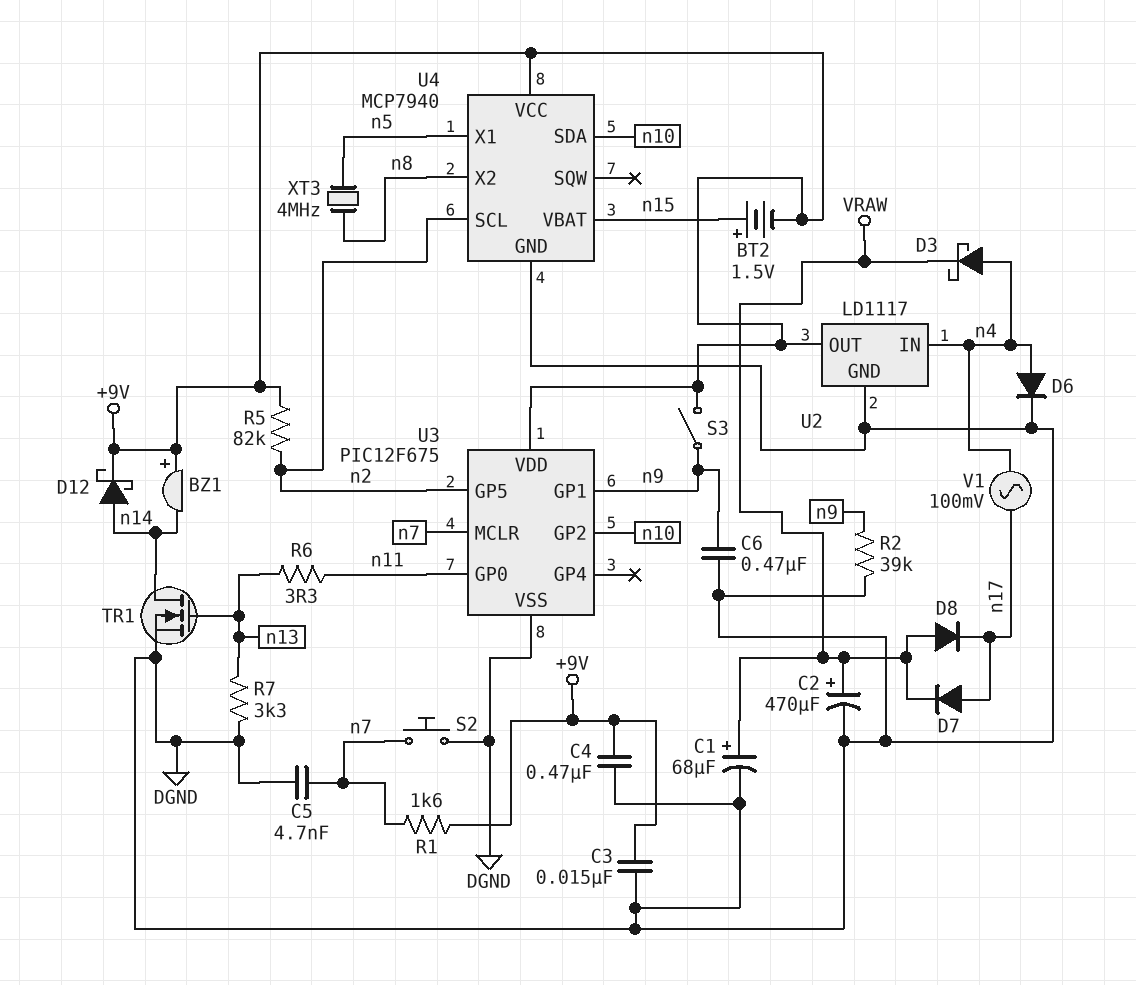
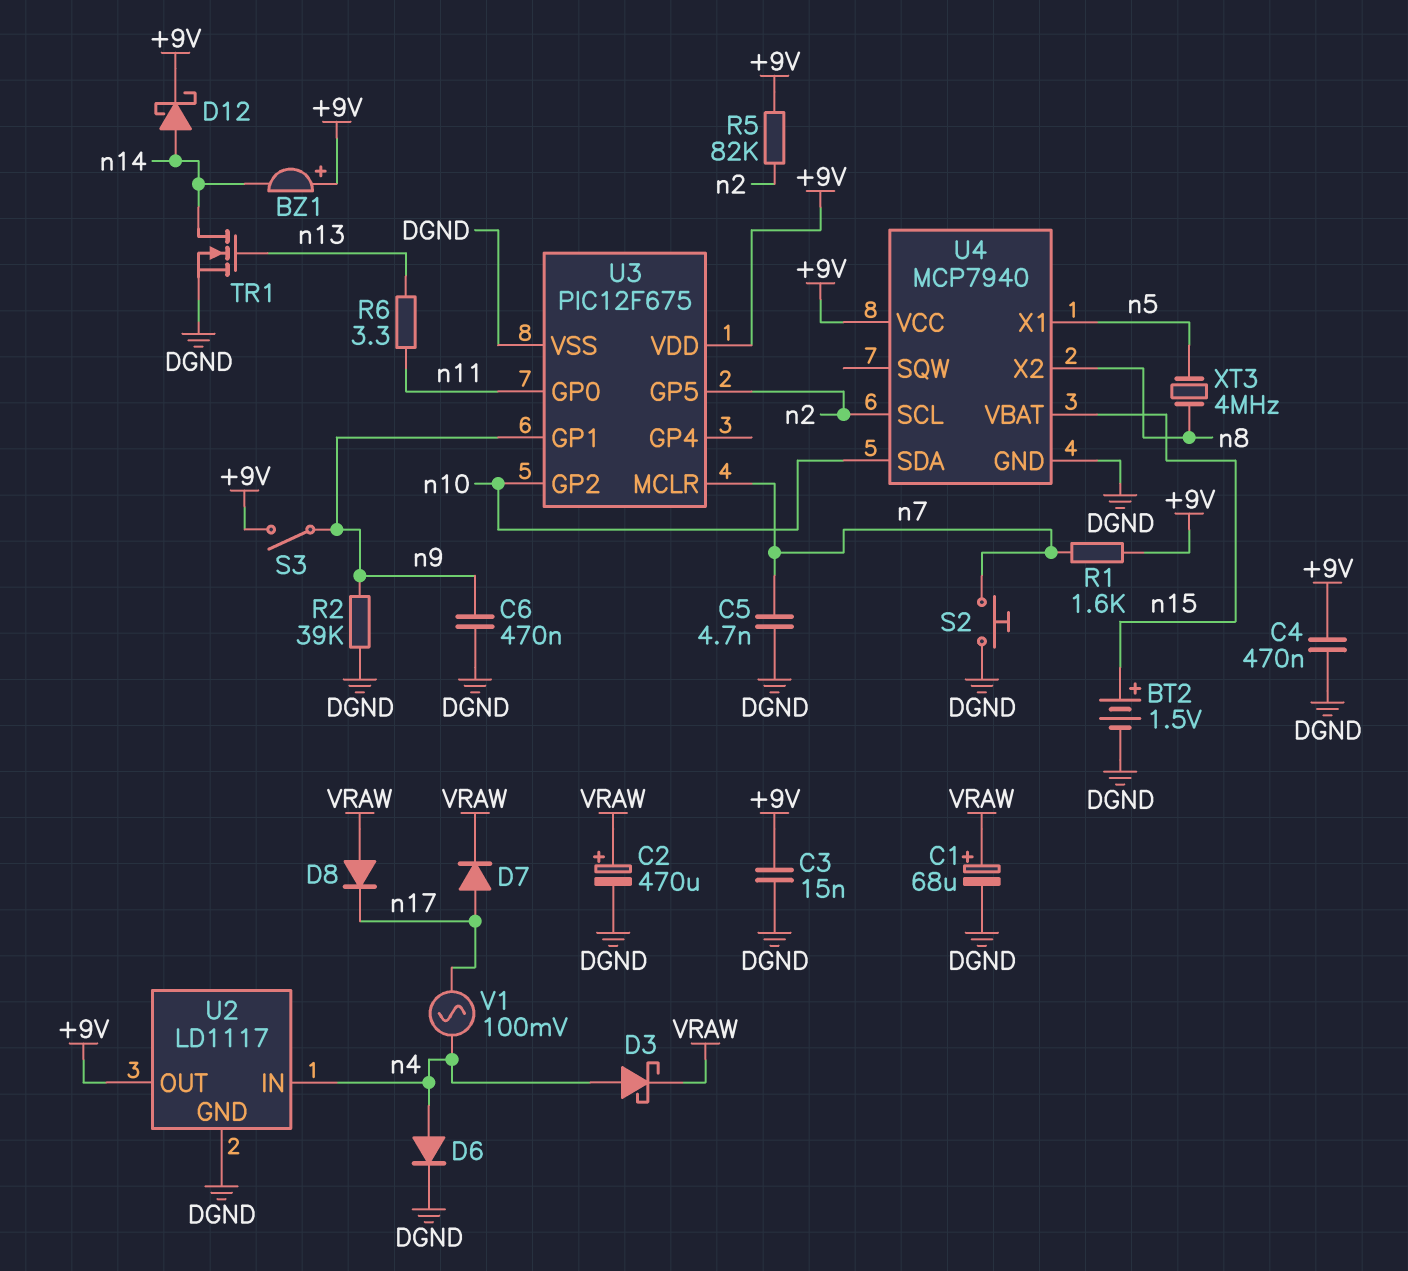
BT2: 1.5V (plus n15, minus +9V) -> 1.5V (plus n15, minus DGND)
R7: 3.3k (DGND, n13) -> none

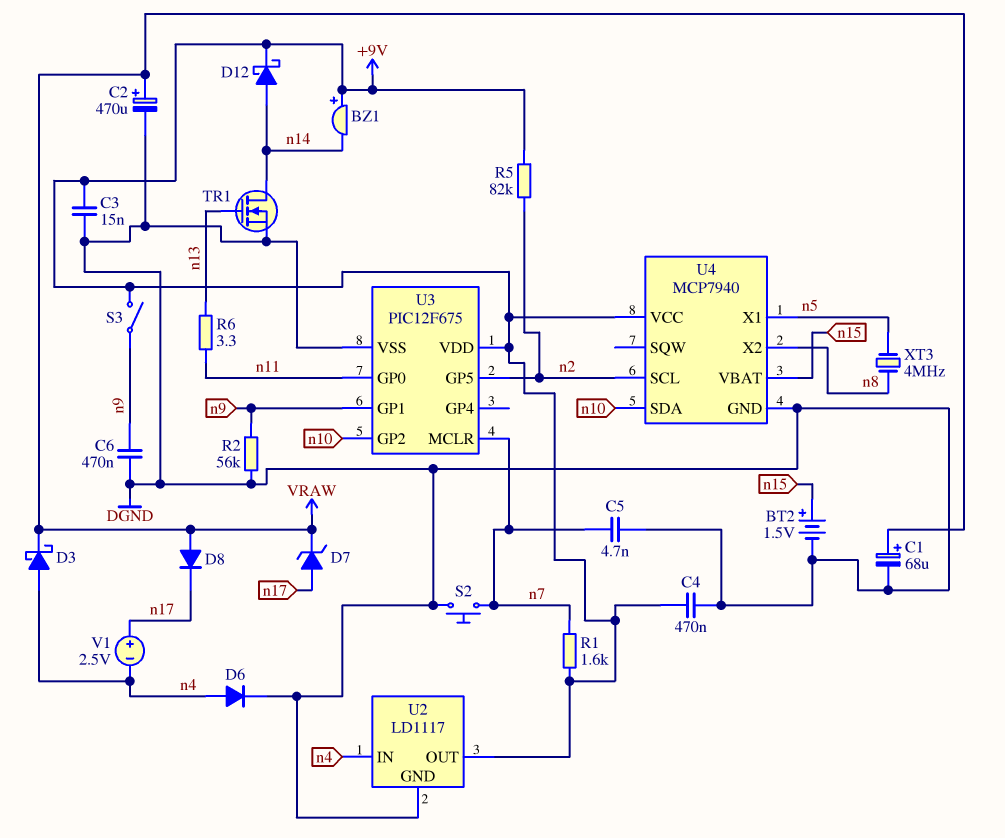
D7: diode (A n17, K VRAW) -> zener (A n17, K VRAW)
R2: 39k (DGND, n9) -> 56k (DGND, n9)
V1: AC 100mV (n4, n17) -> 2.5V (plus n17, minus n4)

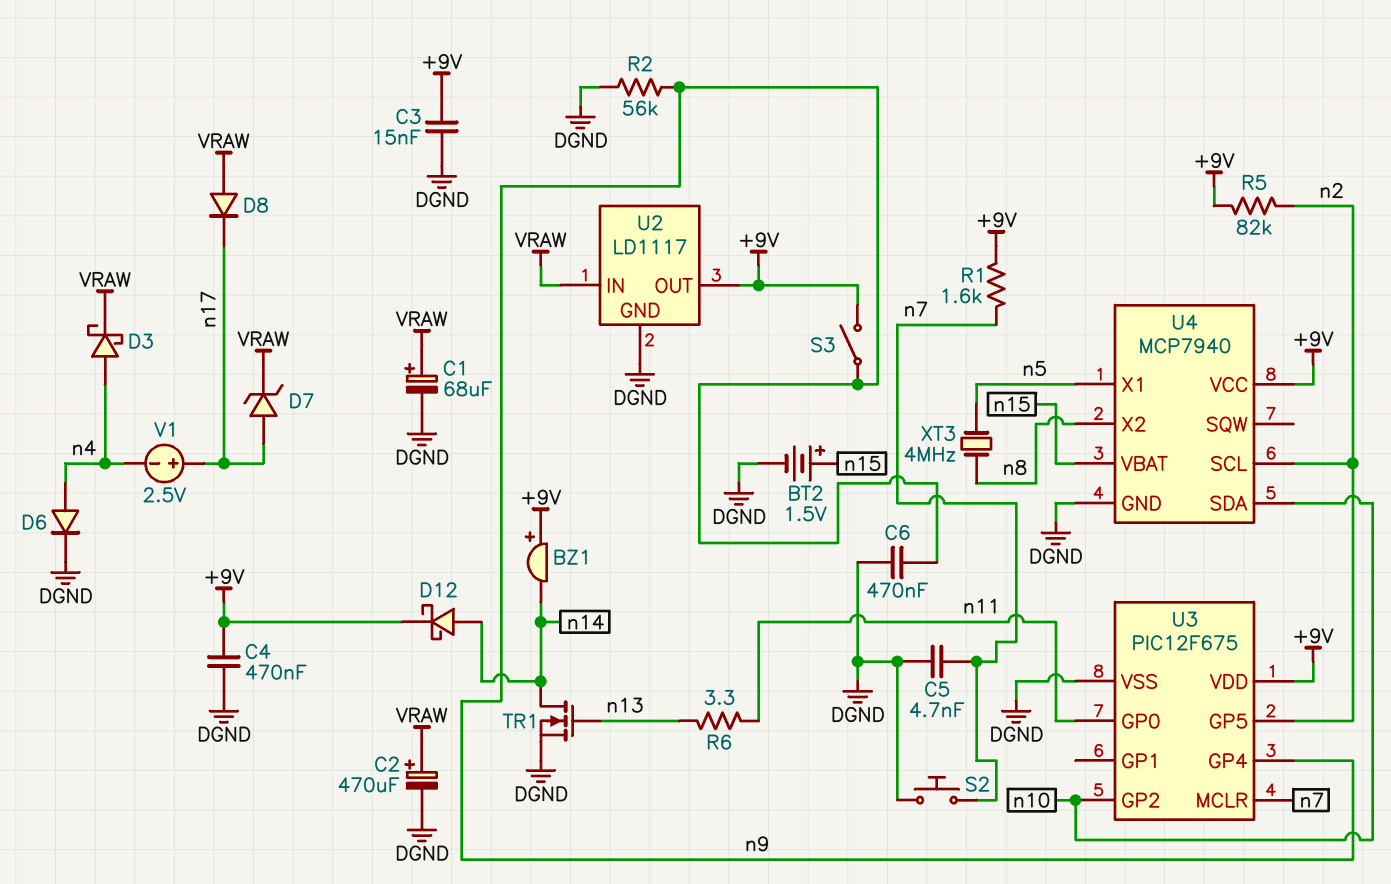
U2 pin IN: n4 -> VRAW
U3 pin GP1: n9 -> none
U3 pin GP4: none -> n9

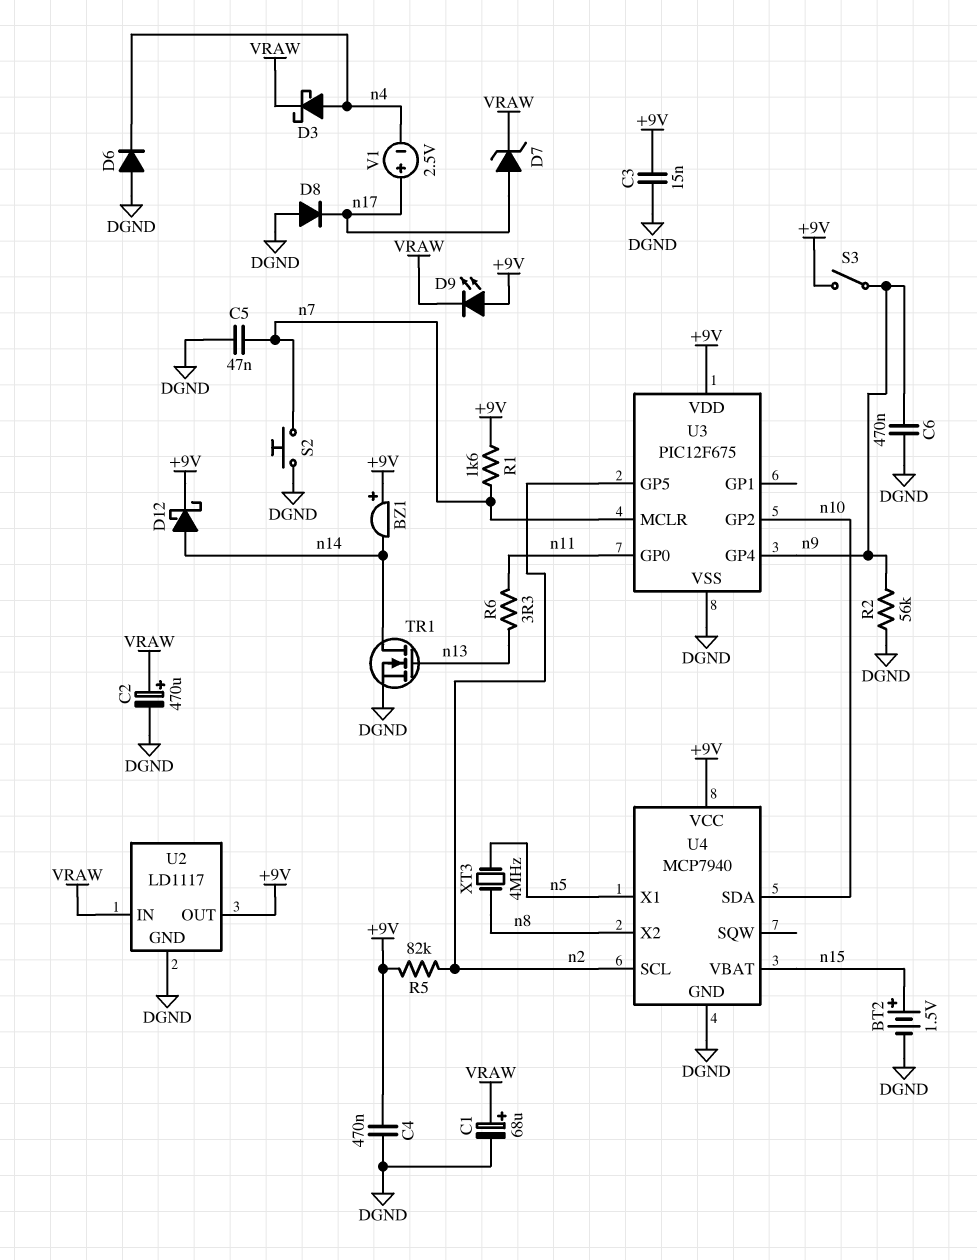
C5: 4.7nF (DGND, n7) -> 47nF (DGND, n7)
D6: diode (A n4, K DGND) -> diode (A DGND, K n4)
D8: diode (A VRAW, K n17) -> diode (A DGND, K n17)
D9: none -> LED (A +9V, K VRAW)

